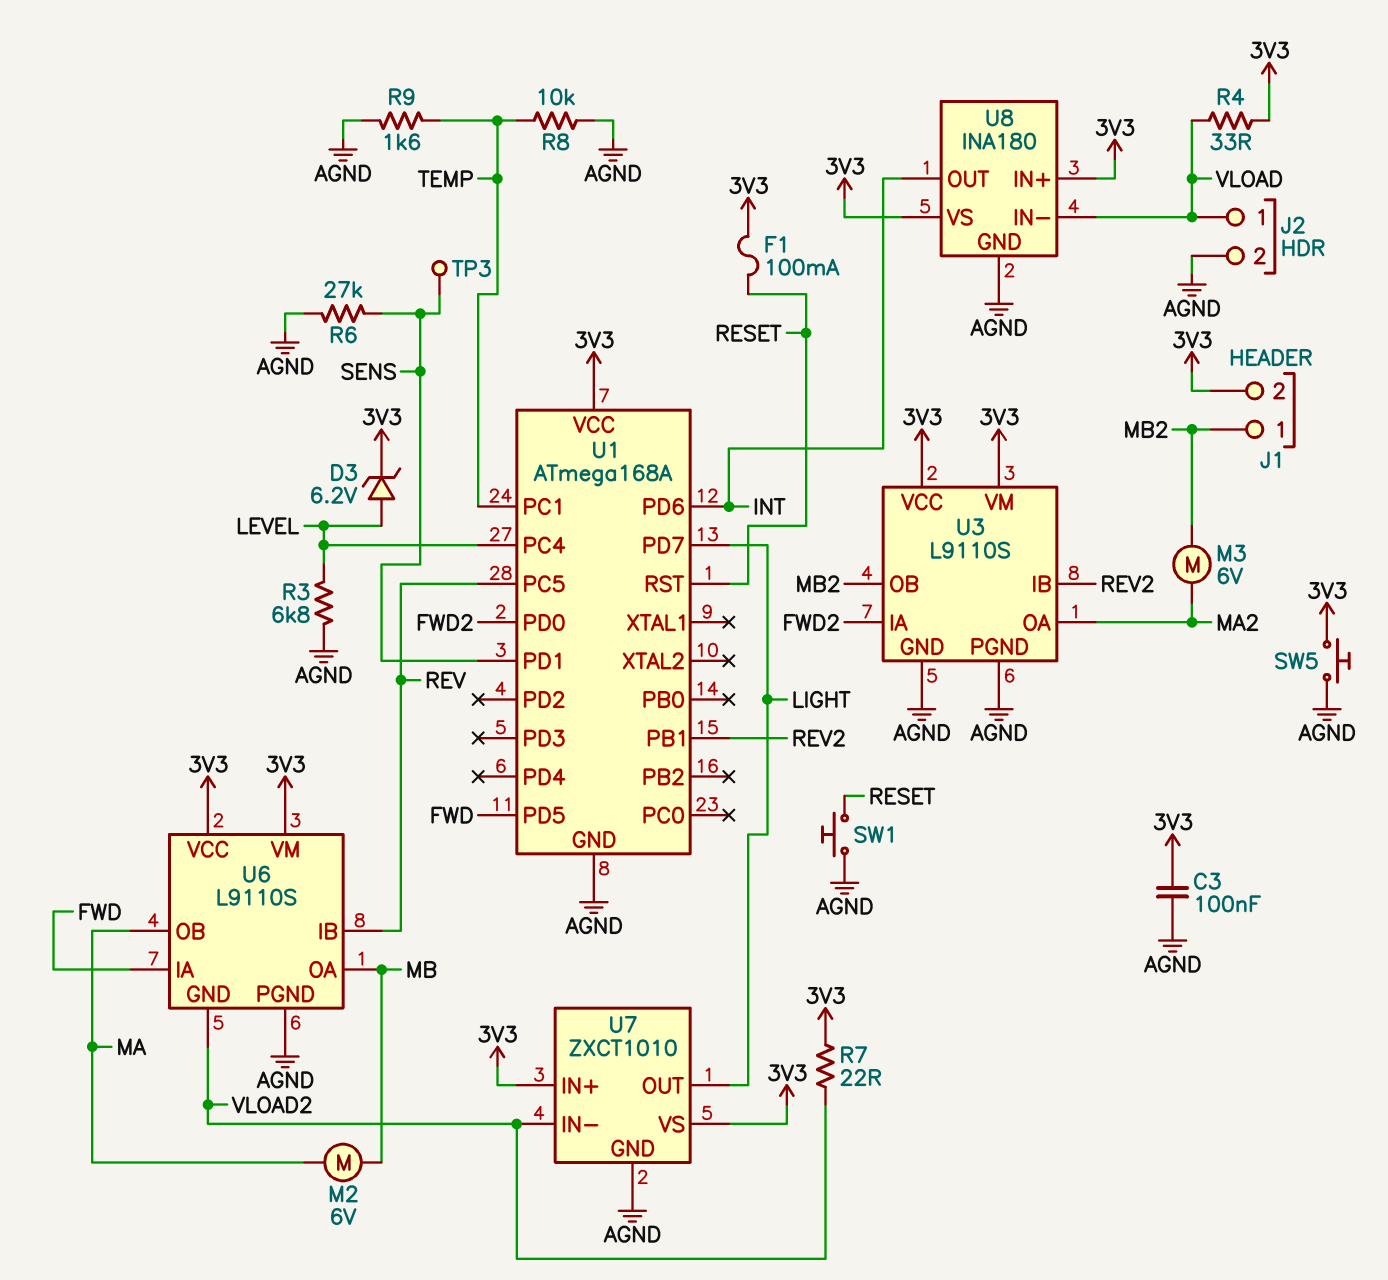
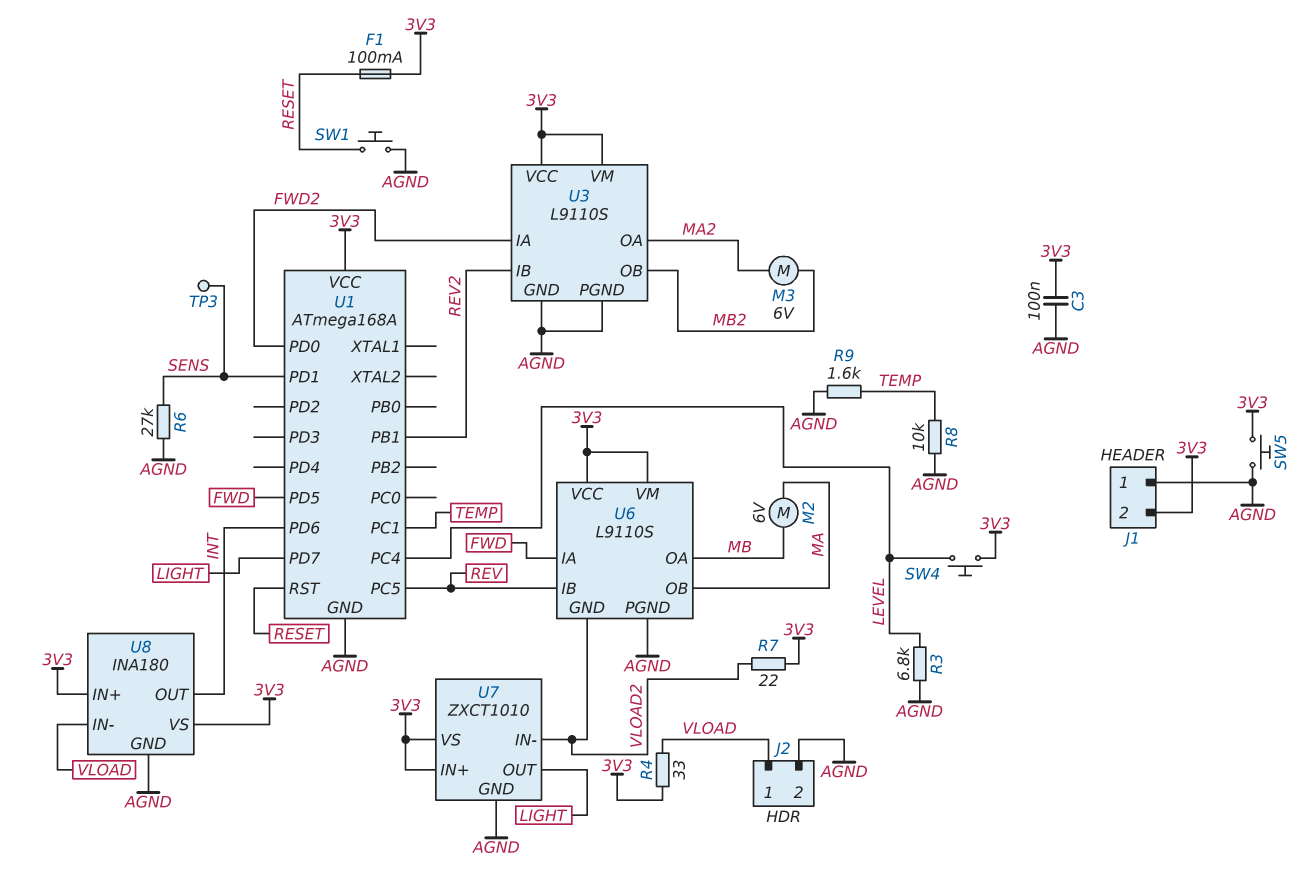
D3: zener 6.2V (A LEVEL, K 3V3) -> none
J1 pin 1: MB2 -> AGND
SW4: none -> button (3V3, LEVEL)

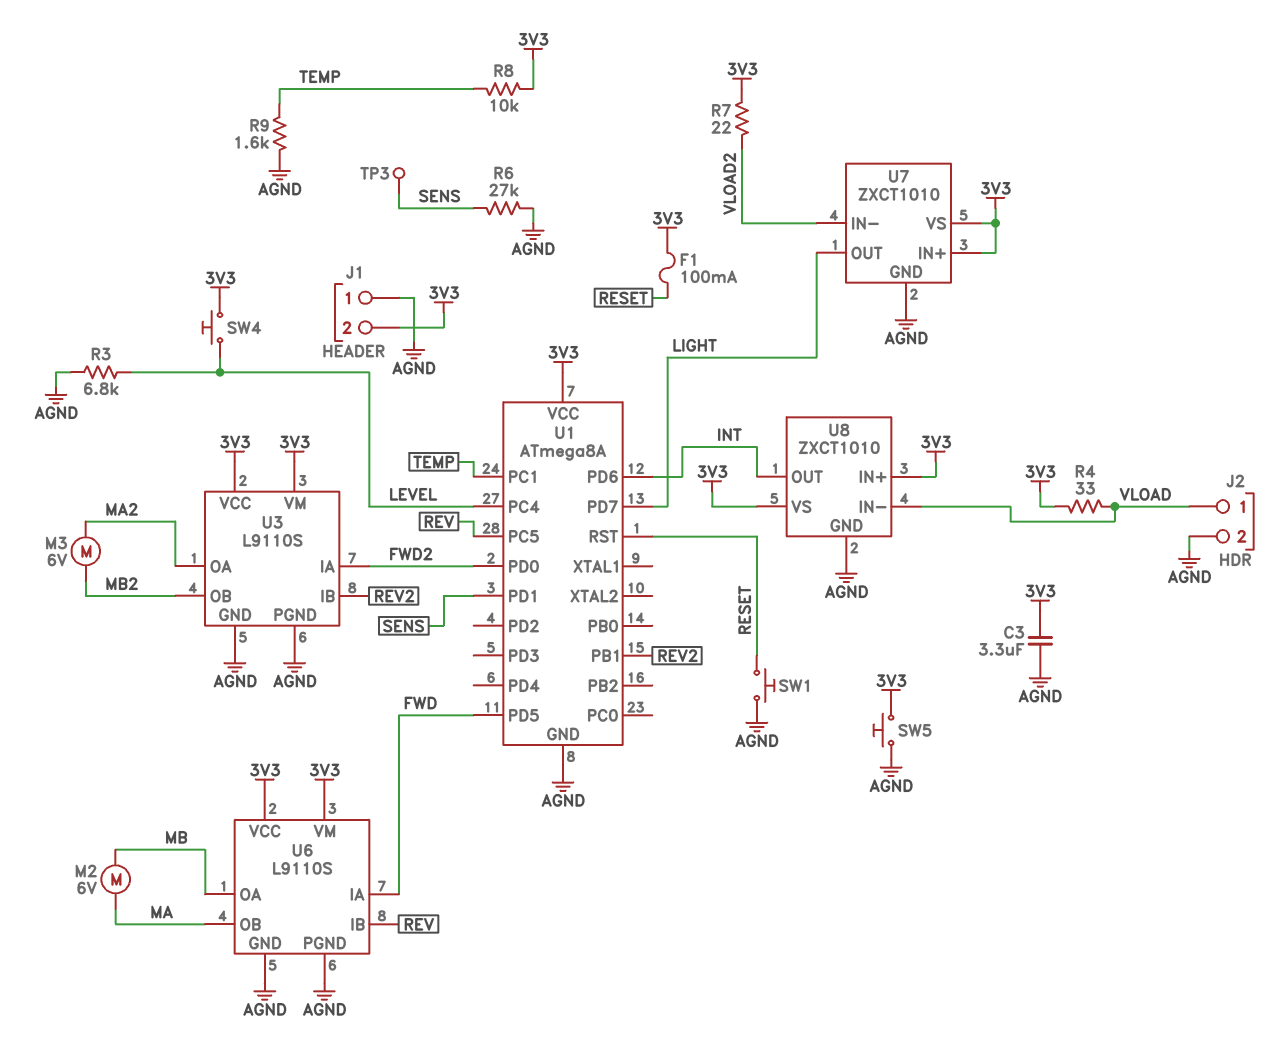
C3: 100nF (3V3, AGND) -> 3.3uF (3V3, AGND)
R8: 10k (AGND, TEMP) -> 10k (3V3, TEMP)
U1: ATmega168A -> ATmega8A
U6 pin GND: VLOAD2 -> AGND
U8: INA180 -> ZXCT1010

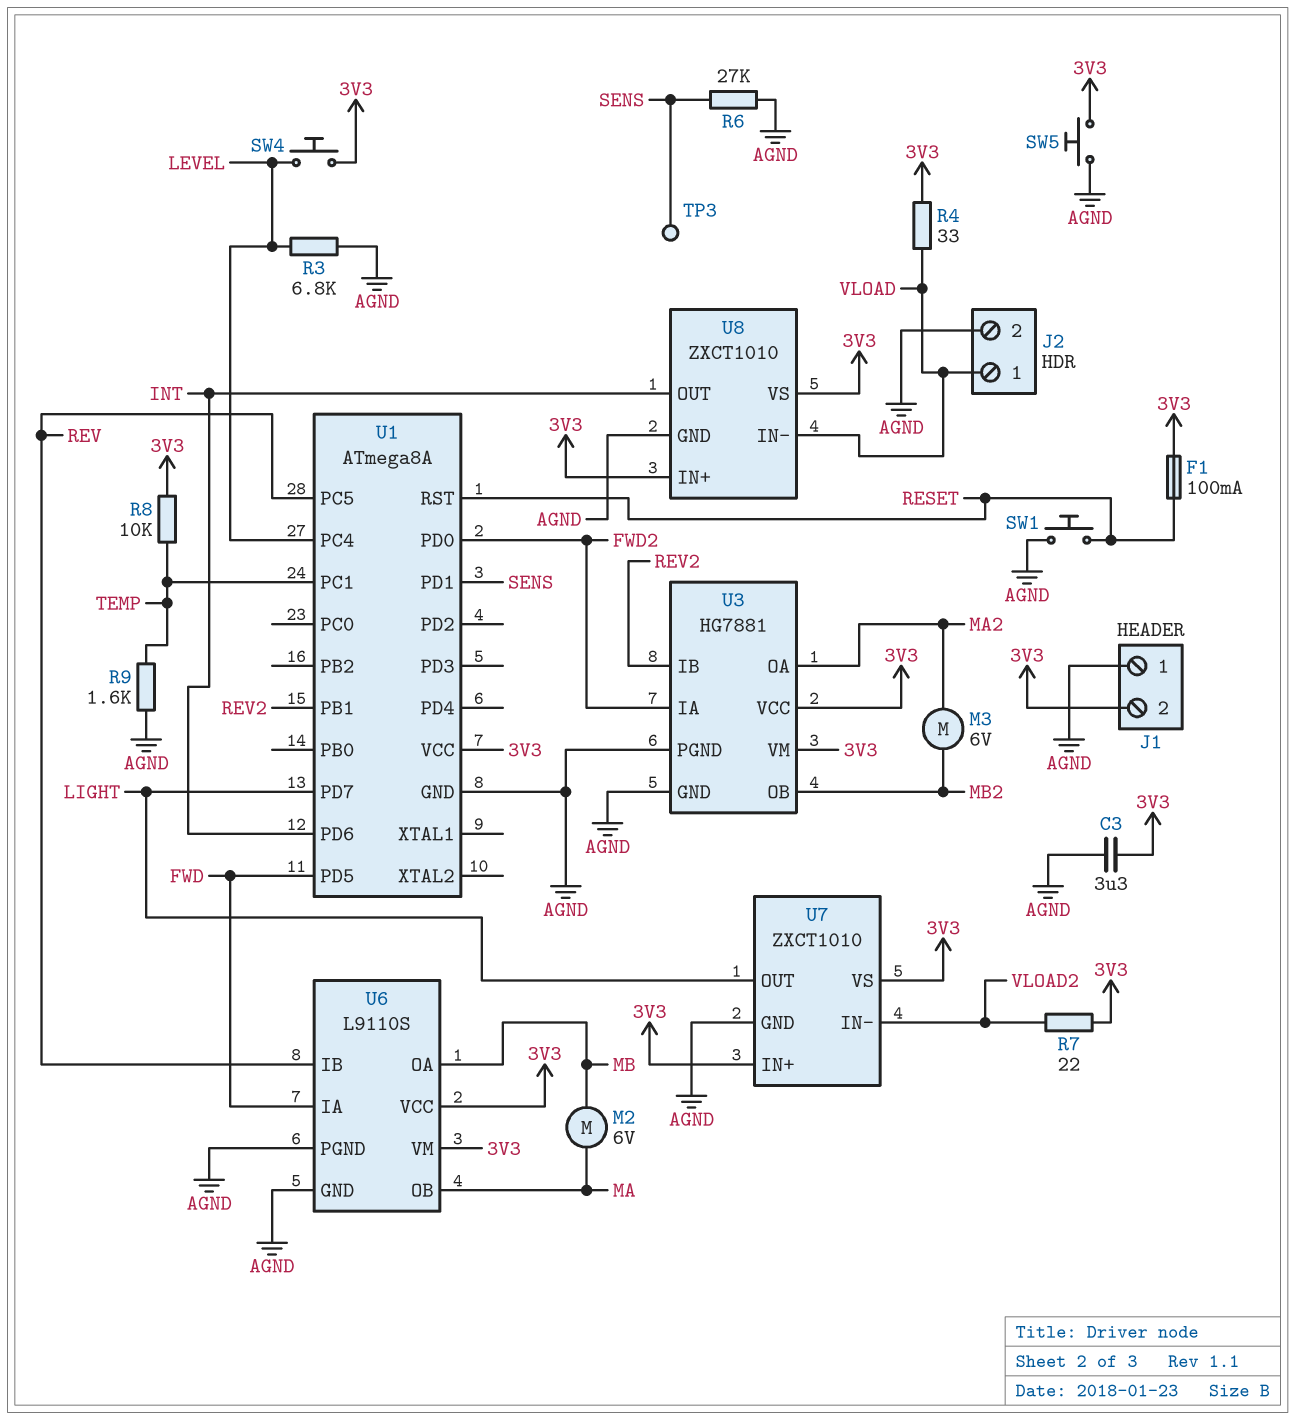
U3: L9110S -> HG7881

